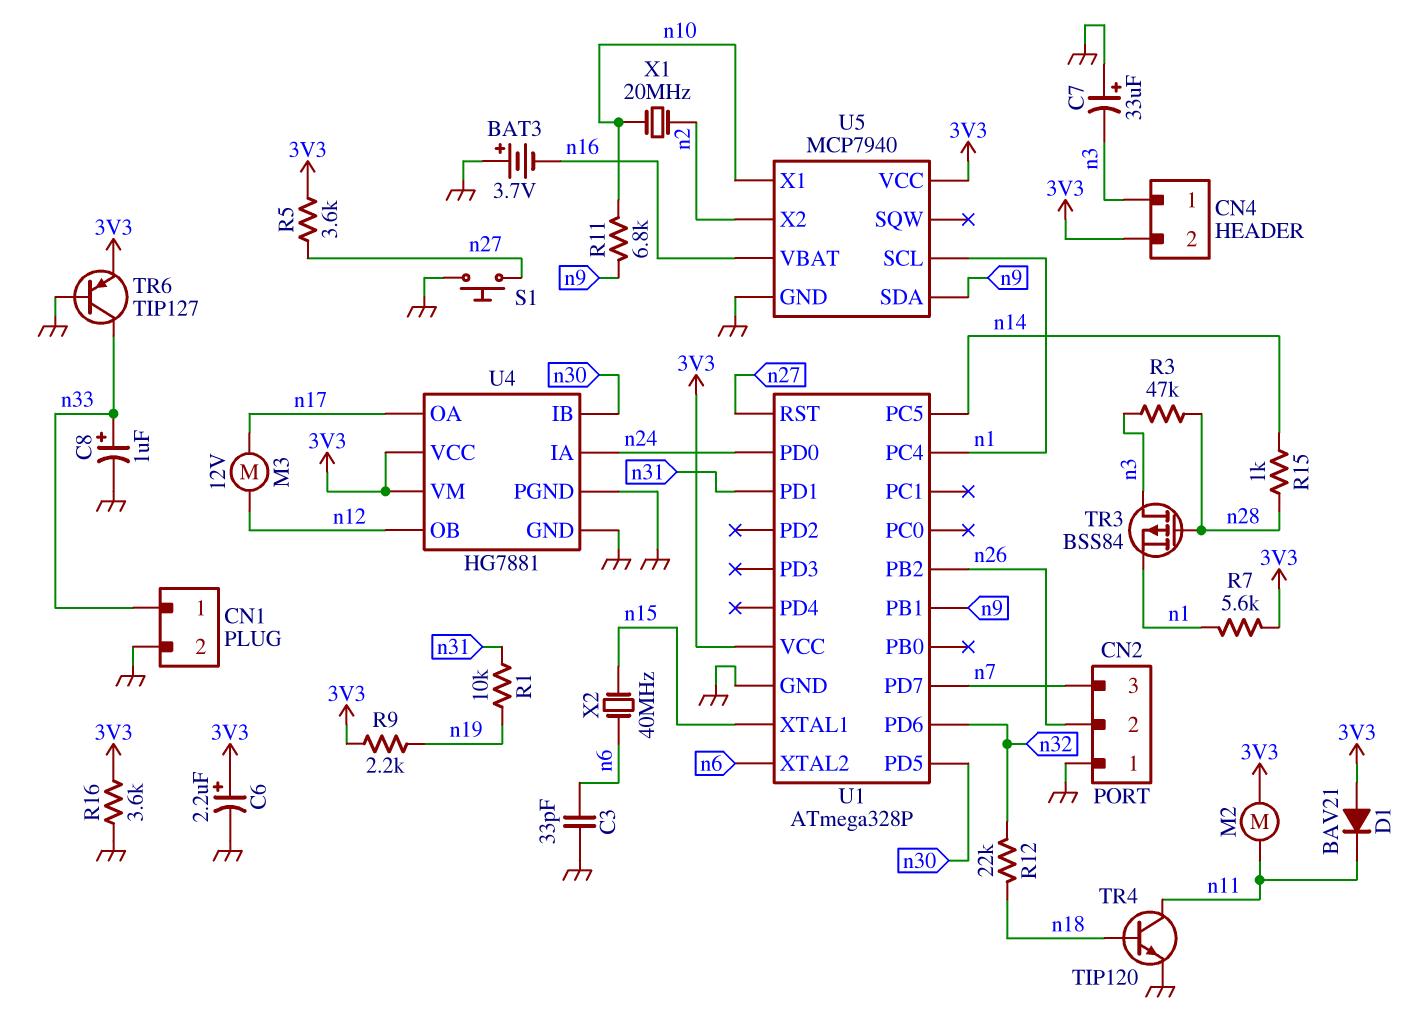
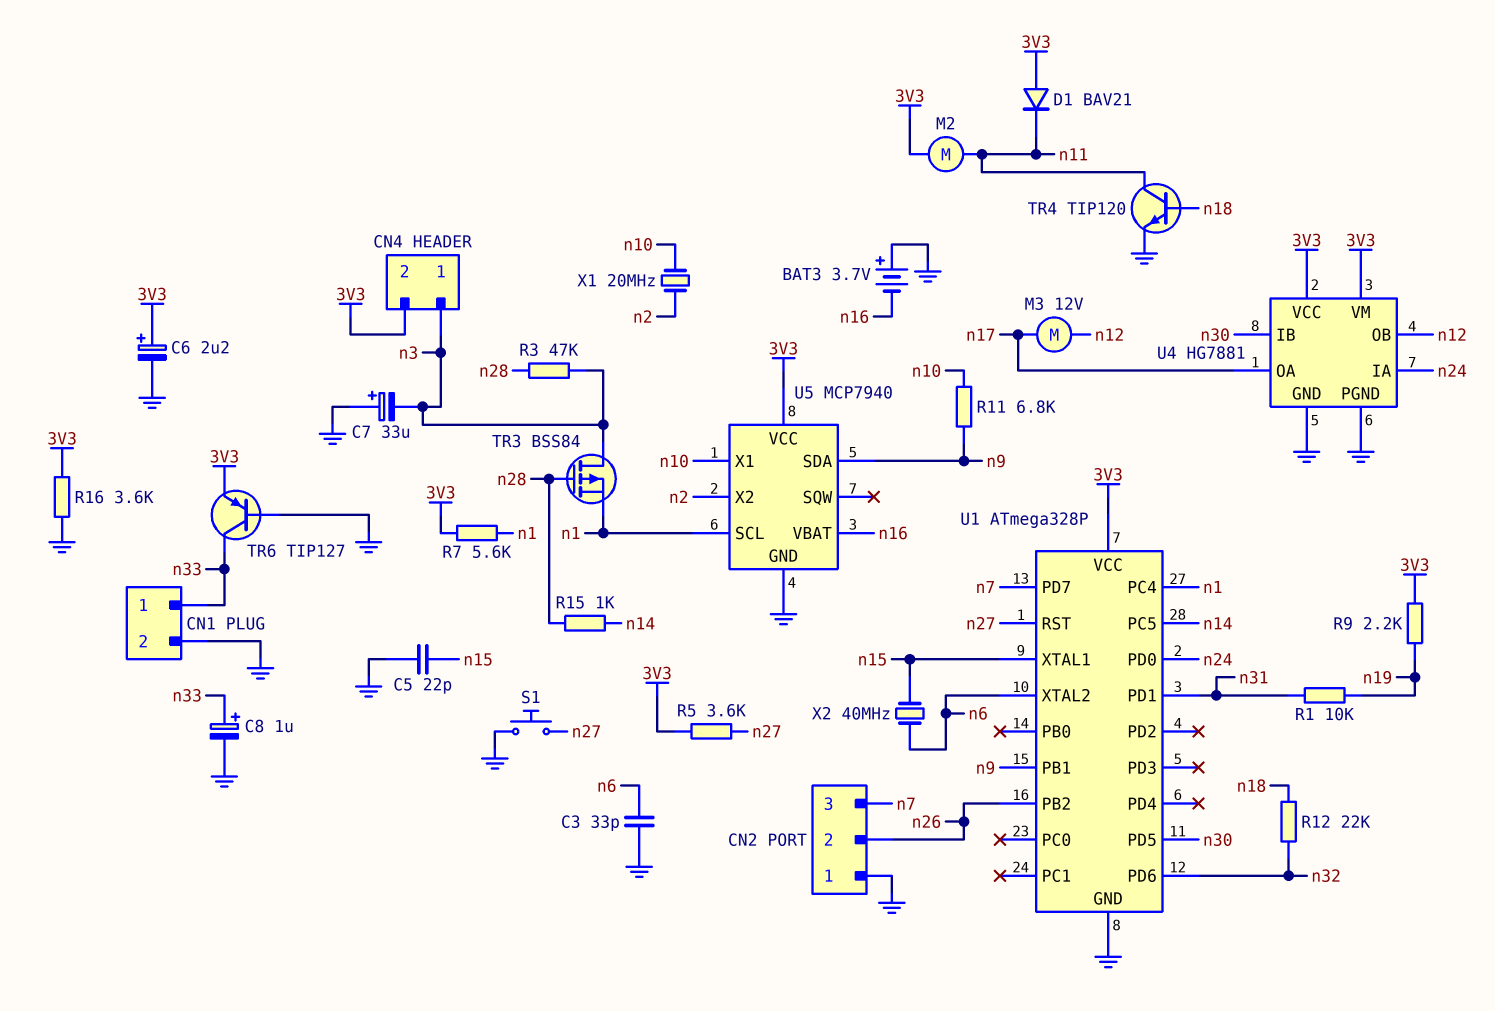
C5: none -> 22pF (GND, n15)

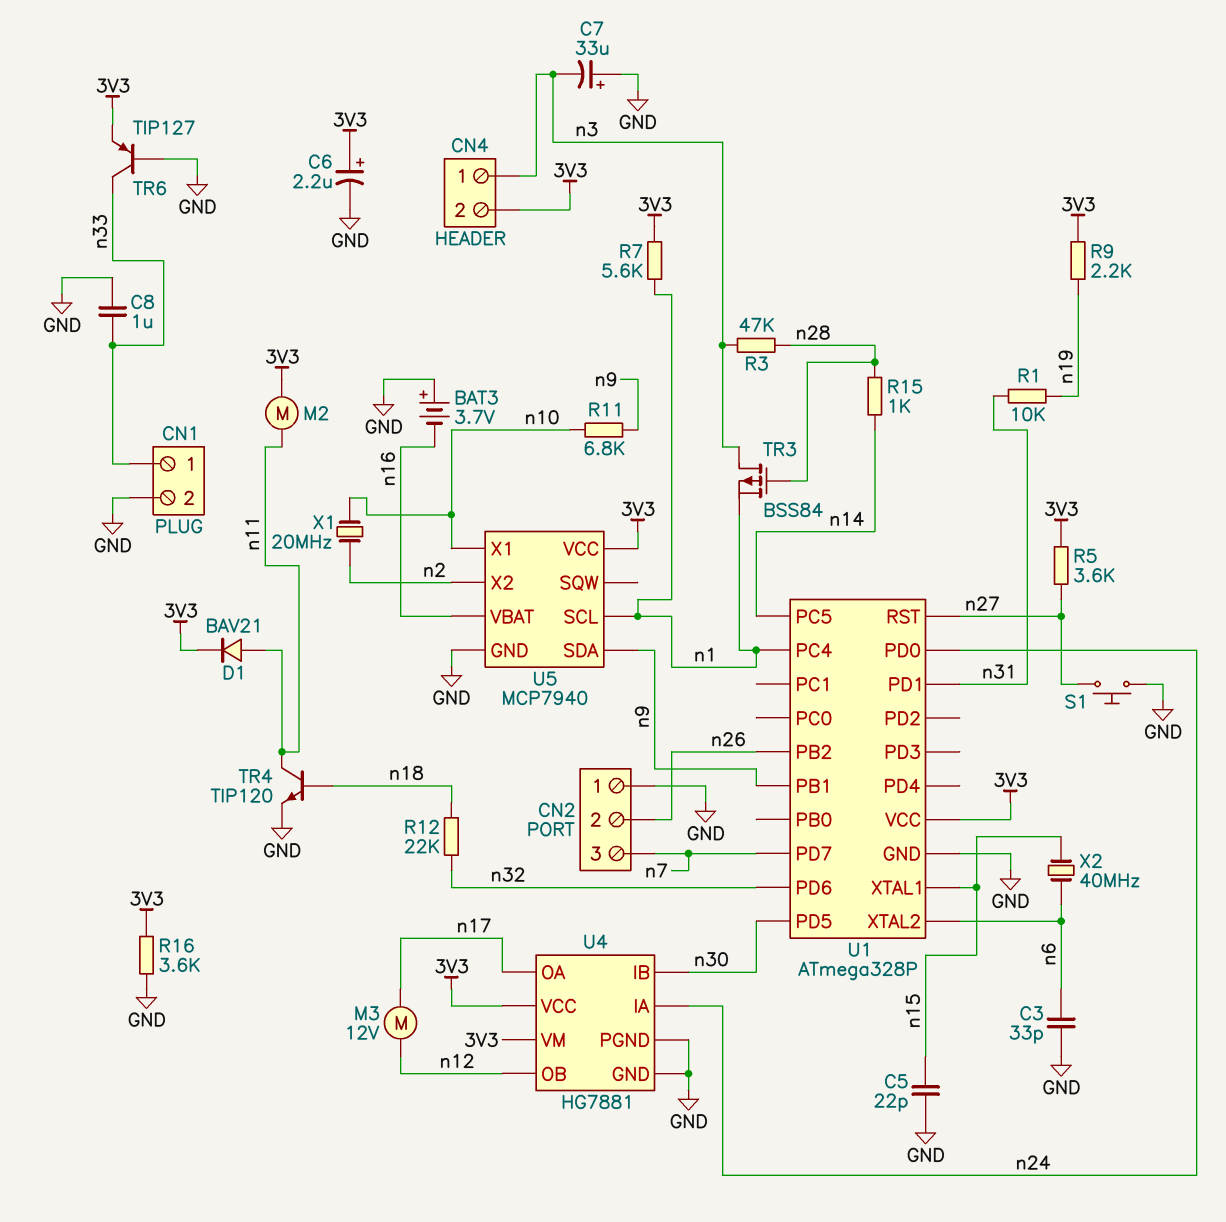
C8: 1uF (plus n33, minus GND) -> 1uF (GND, n33)
D1: diode BAV21 (A 3V3, K n11) -> diode BAV21 (A n11, K 3V3)

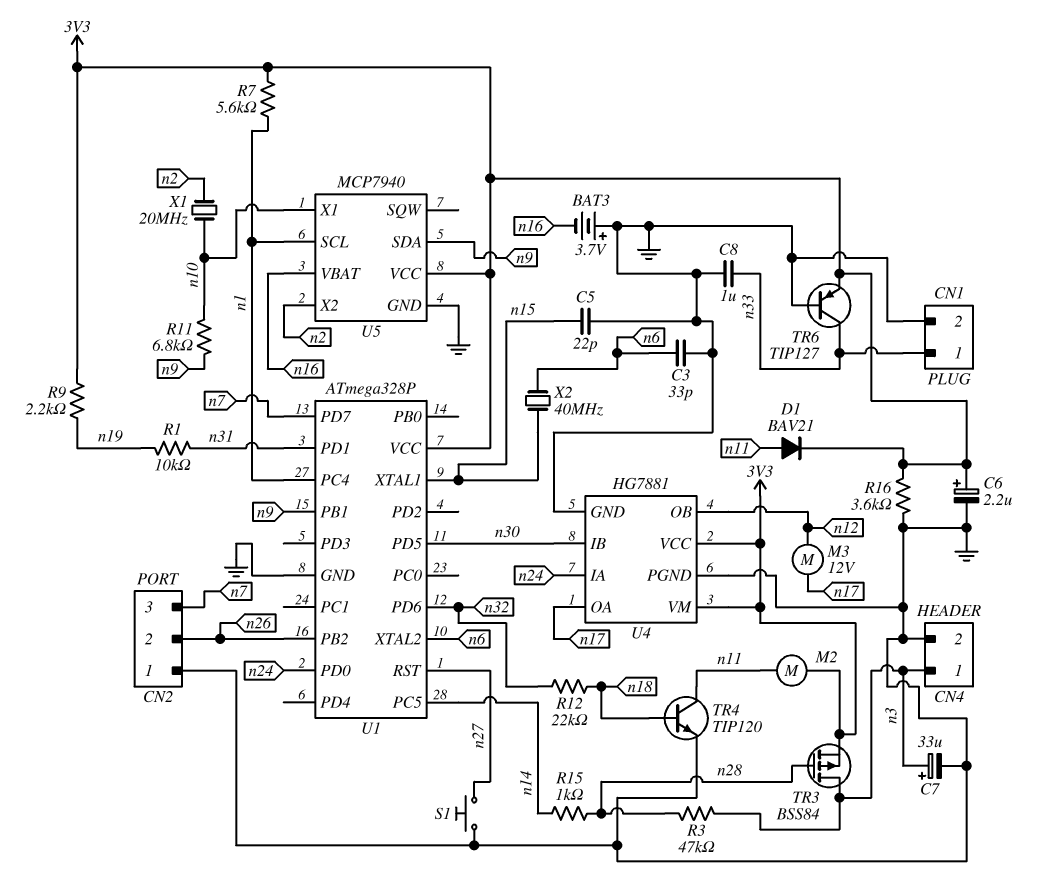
C7: 33uF (plus GND, minus n3) -> 33uF (plus n3, minus GND)
CN4 pin 2: 3V3 -> GND
R5: 3.6k (3V3, n27) -> none
TR3: PMOS BSS84 (G n28, D n3, S n1) -> PMOS BSS84 (G n28, D n3, S 3V3)

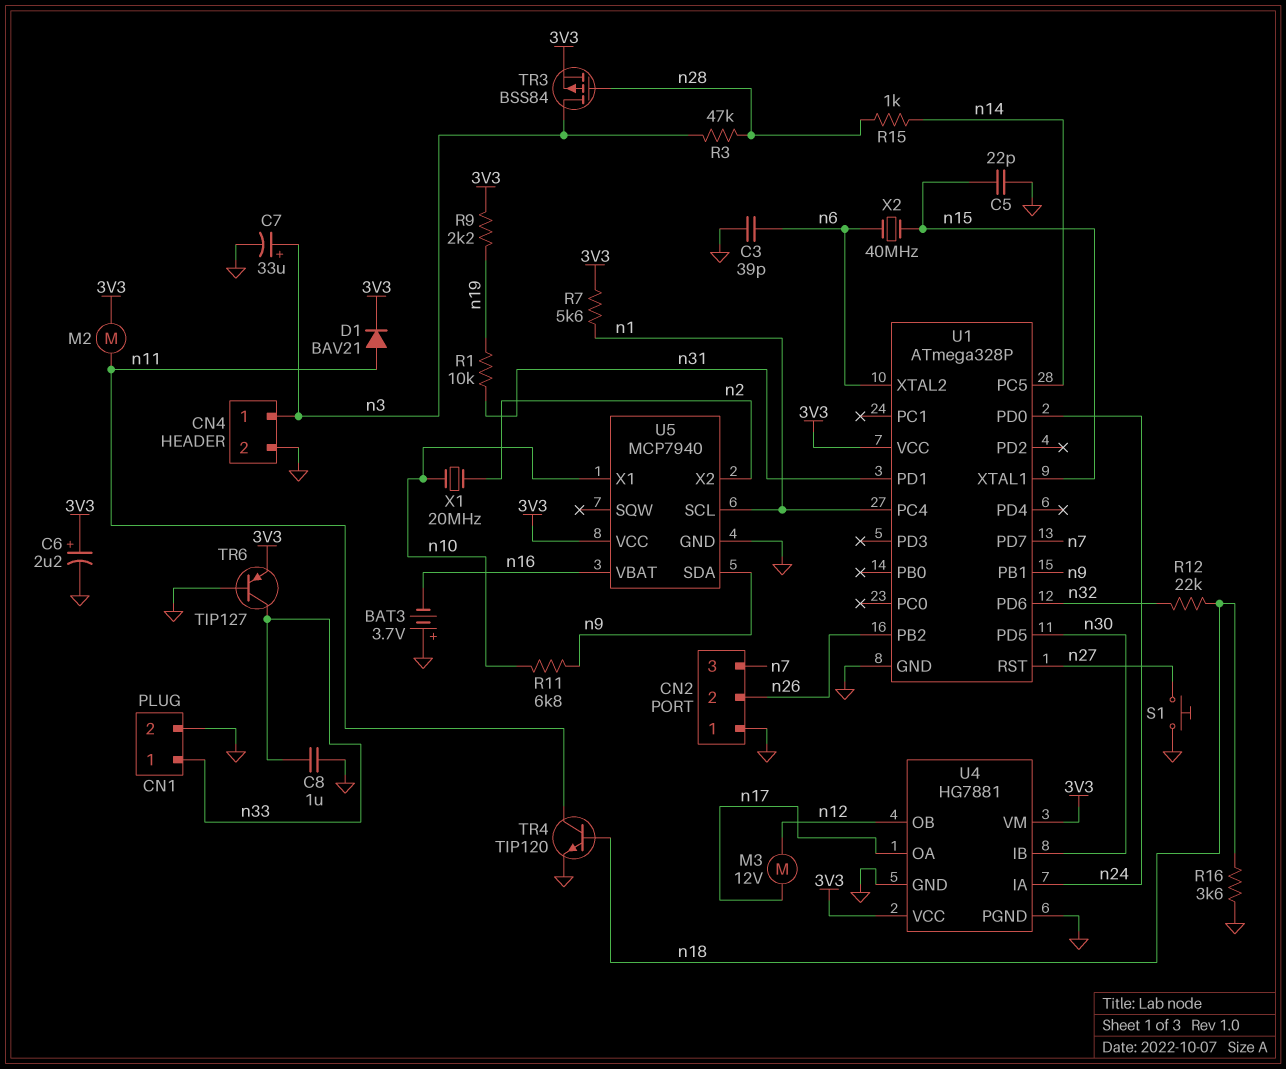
C3: 33pF (GND, n6) -> 39pF (GND, n6)
R16: 3.6k (3V3, GND) -> 3.6k (GND, n18)

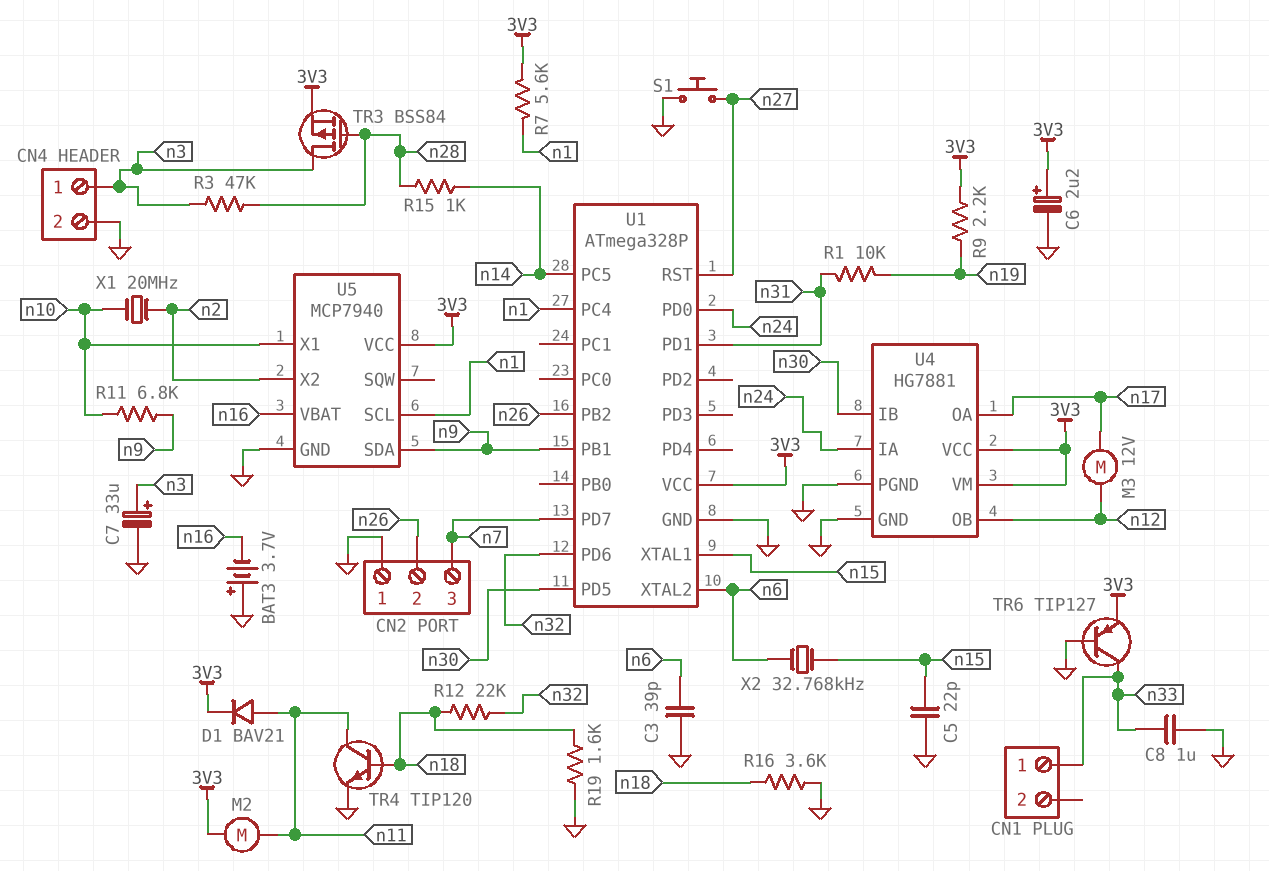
CN1 pin 2: GND -> none
R19: none -> 1.6k (GND, n18)
X2: 40MHz (n6, n15) -> 32.768kHz (n6, n15)

